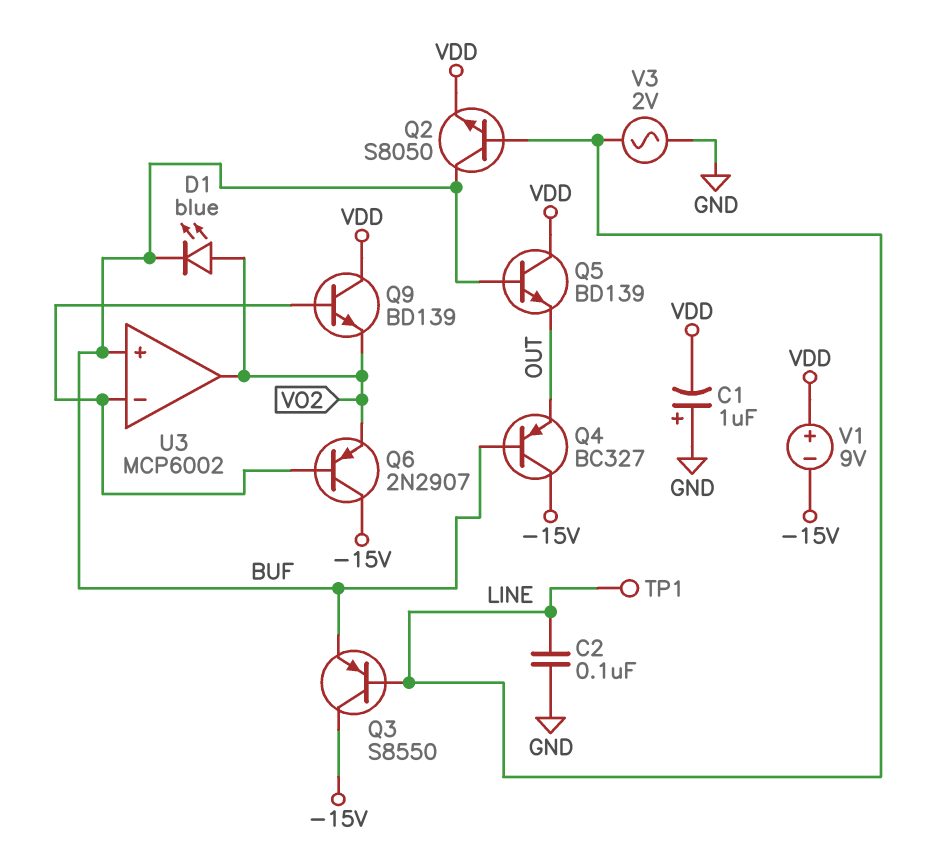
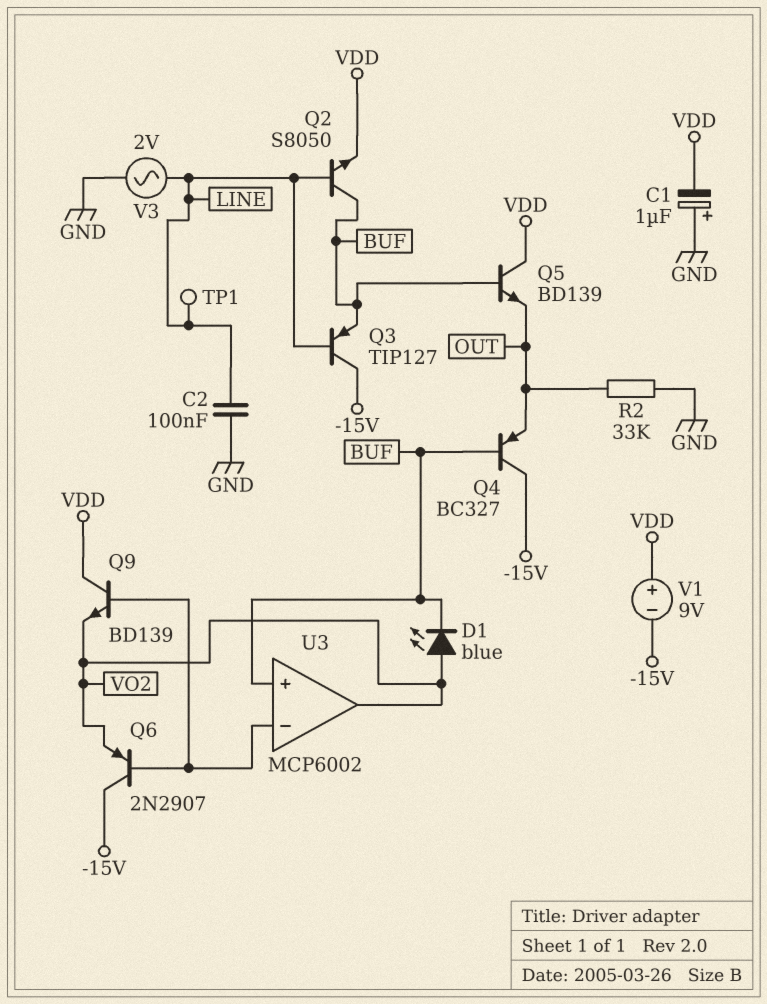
Q3: PNP S8550 (B LINE, C -15V, E BUF) -> PNP TIP127 (B LINE, C -15V, E BUF)
R2: none -> 33k (GND, OUT)

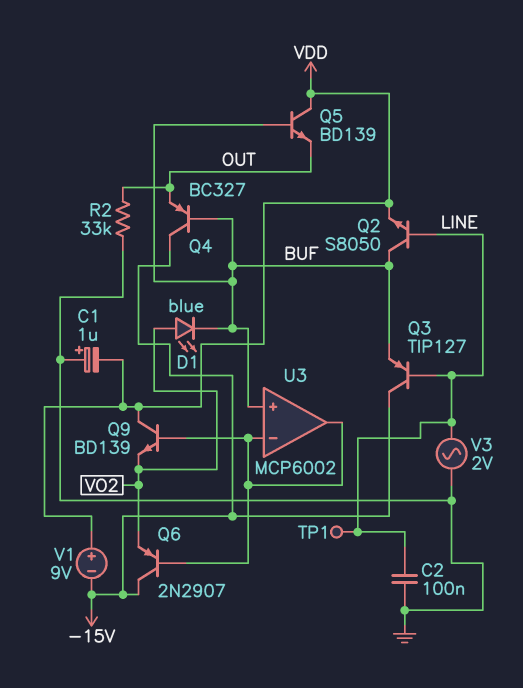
U3 pin out: VO2 -> U3/in-

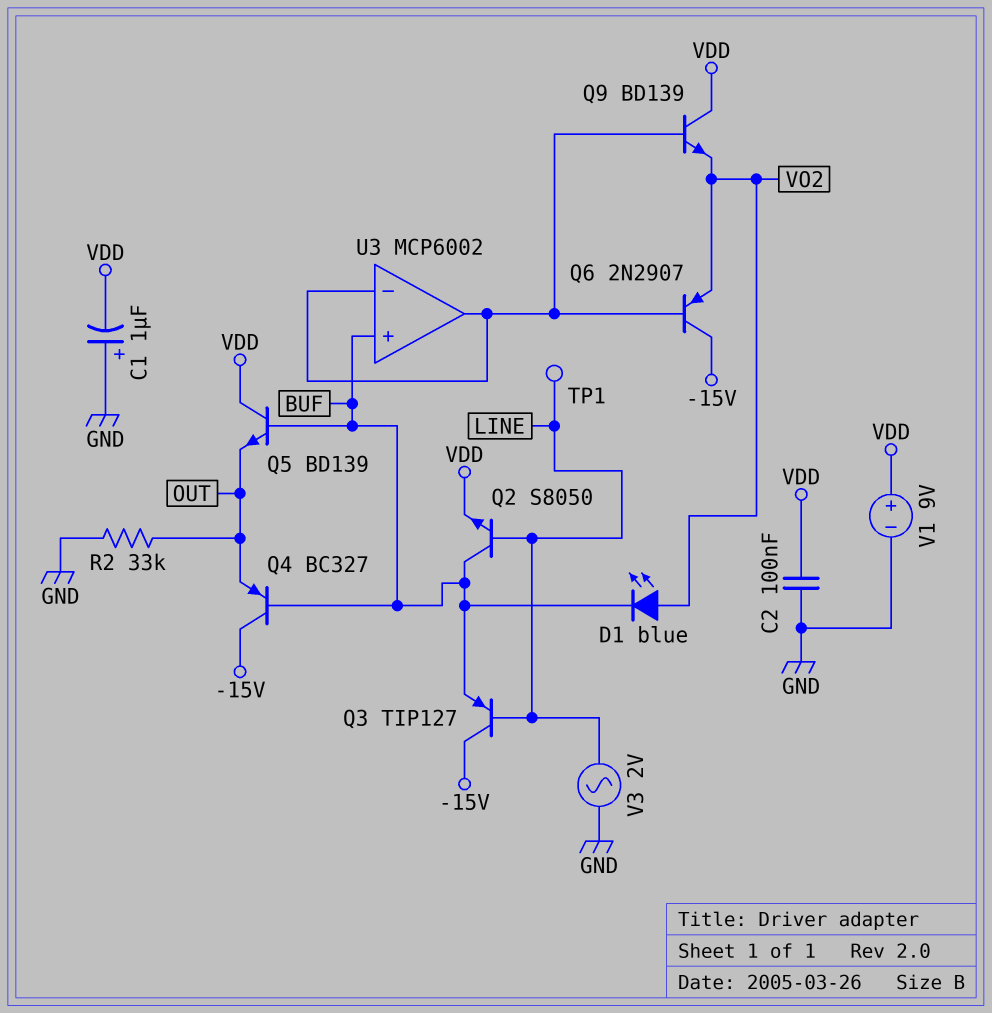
C2: 100nF (GND, LINE) -> 100nF (GND, VDD)
V1: 9V (plus VDD, minus -15V) -> 9V (plus VDD, minus GND)

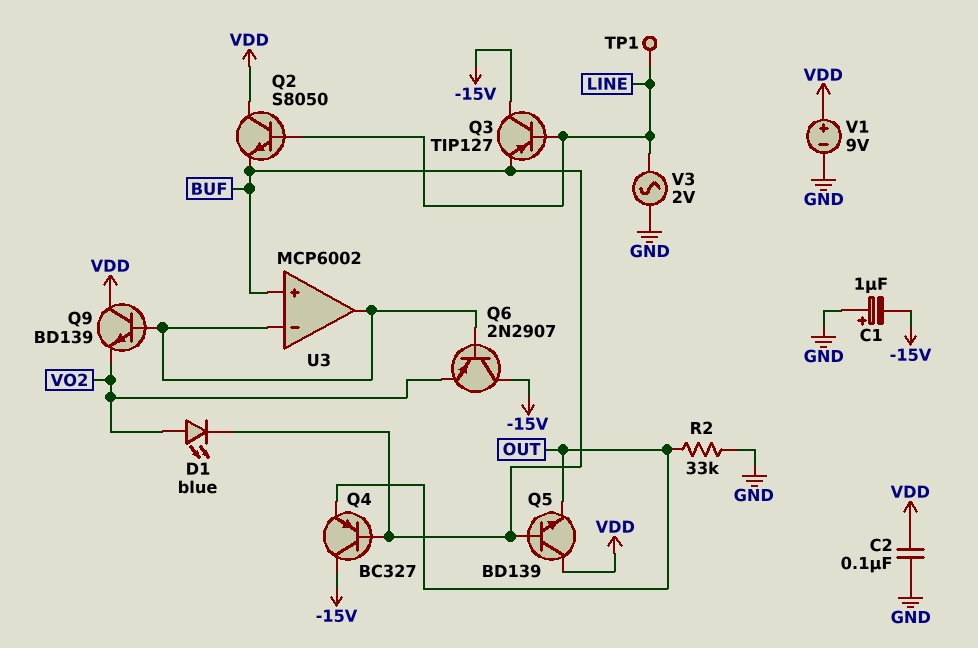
C1: 1uF (plus GND, minus VDD) -> 1uF (plus GND, minus -15V)
Q2: NPN S8050 (B LINE, C BUF, E VDD) -> NPN S8050 (B LINE, C VDD, E BUF)

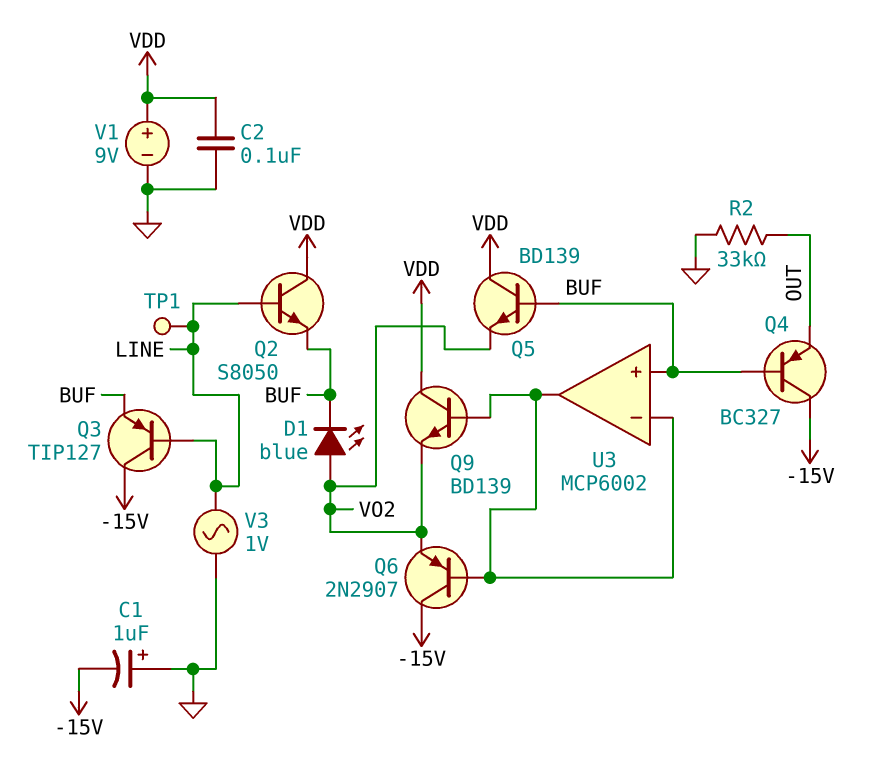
Q5: NPN BD139 (B BUF, C VDD, E OUT) -> NPN BD139 (B BUF, C VDD, E VO2)
V3: AC 2V (GND, LINE) -> AC 1V (GND, LINE)

